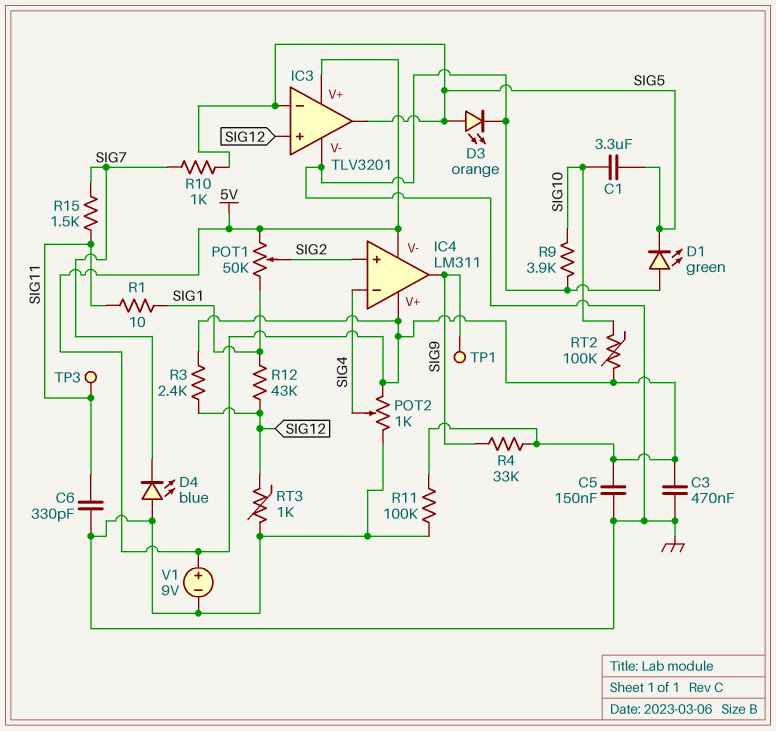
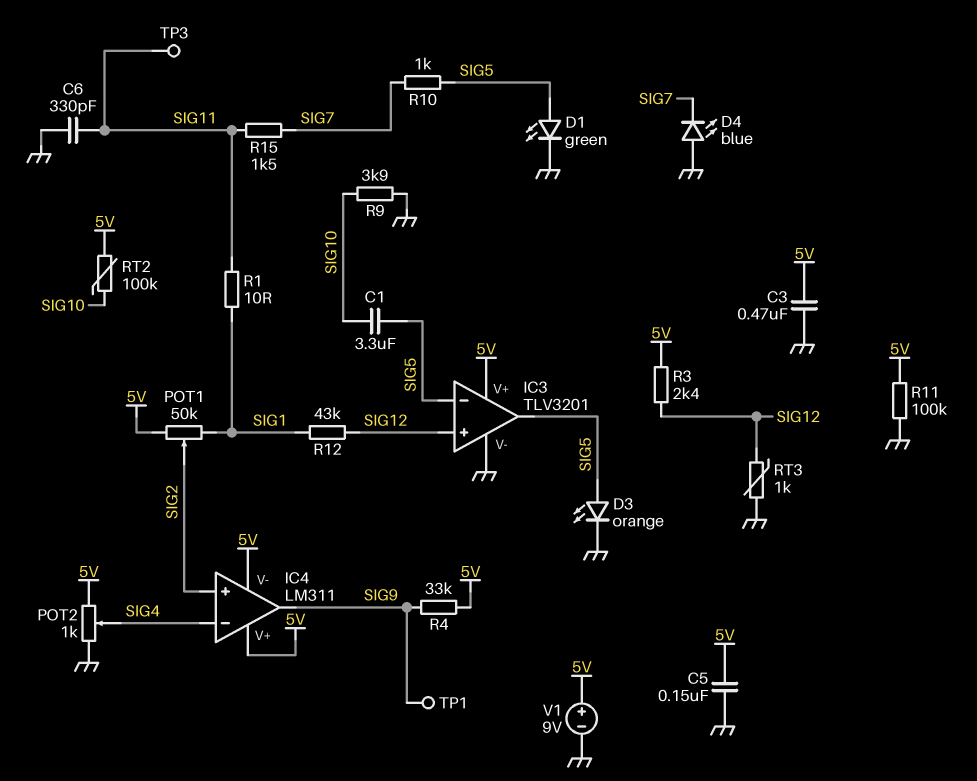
D1: LED green (A GND, K SIG5) -> LED green (A SIG5, K GND)

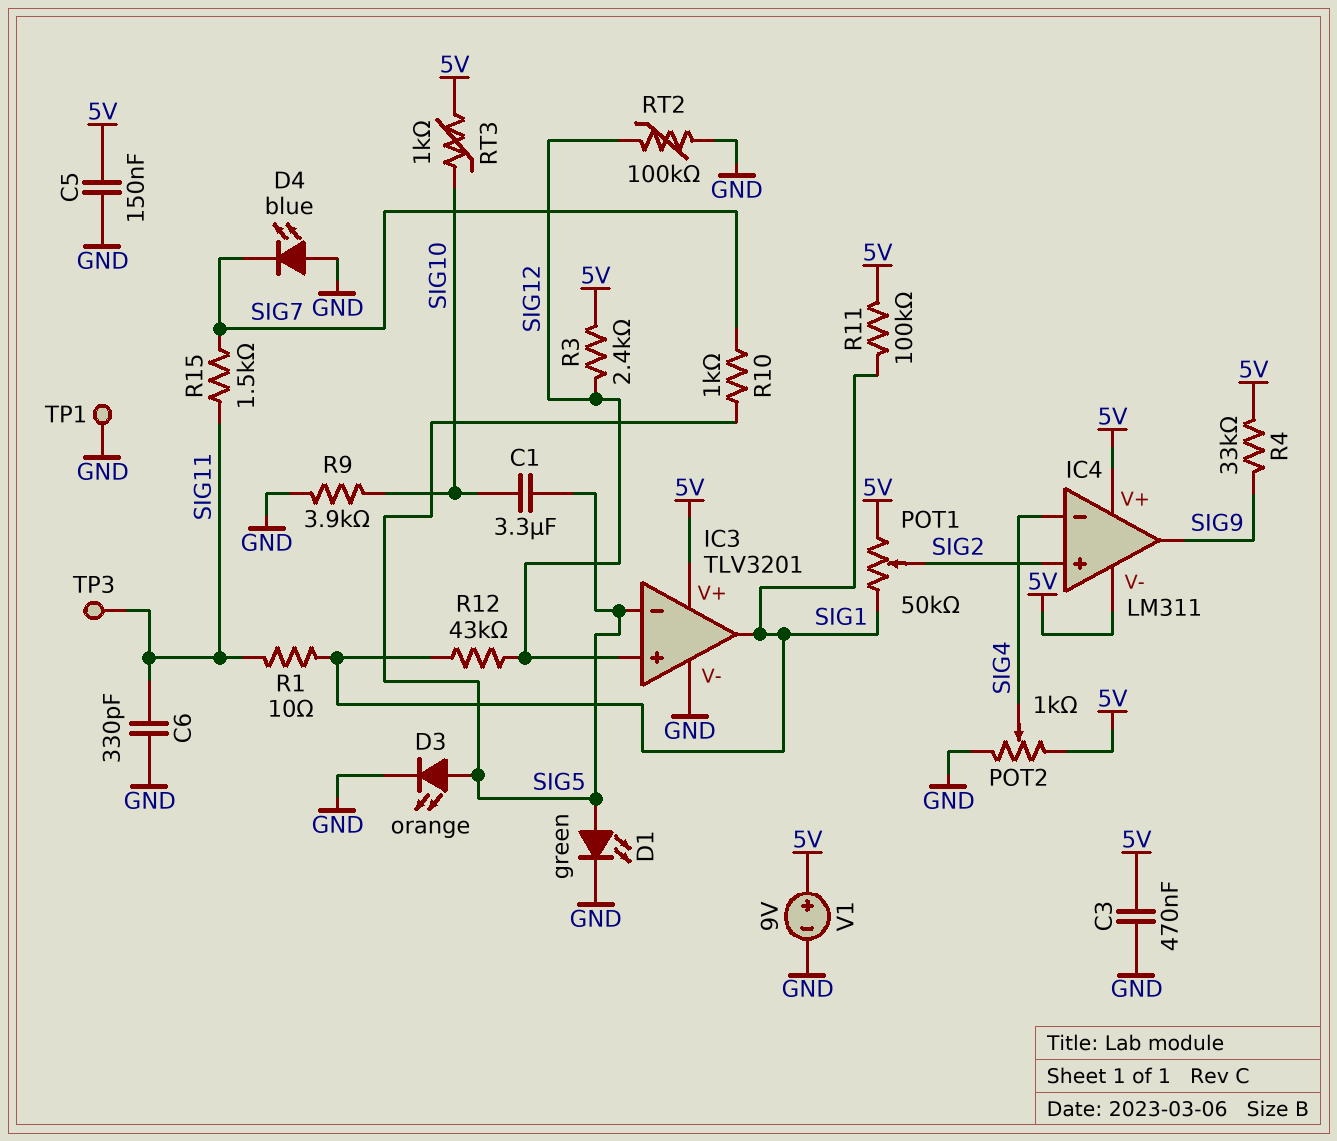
IC3 pin out: SIG5 -> SIG1
R11: 100k (5V, GND) -> 100k (5V, SIG1)
RT2: 100k (5V, SIG10) -> 100k (GND, SIG12)
RT3: 1k (GND, SIG12) -> 1k (5V, SIG10)
TP1: test point (SIG9) -> test point (GND)

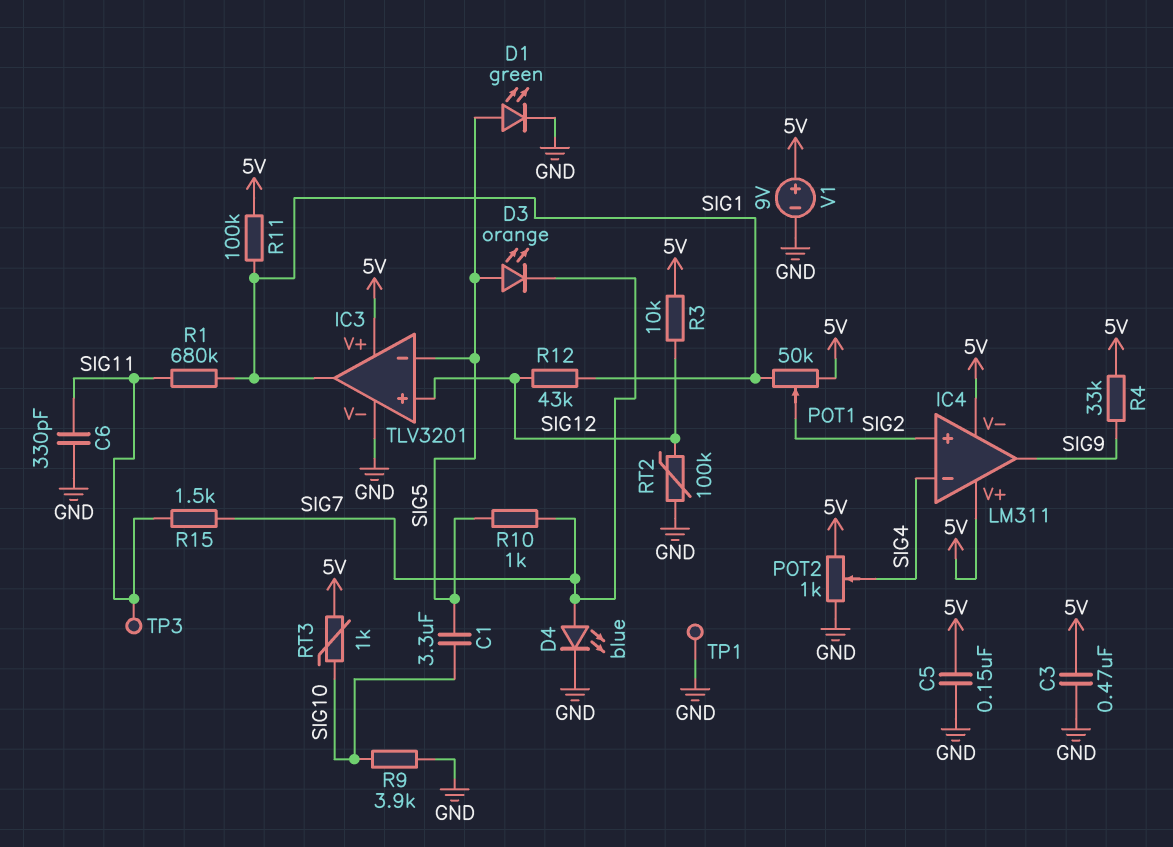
D3: LED orange (A SIG5, K GND) -> LED orange (A SIG5, K SIG7)
D4: LED blue (A GND, K SIG7) -> LED blue (A SIG7, K GND)
R1: 10 (SIG1, SIG11) -> 680k (SIG1, SIG11)
R3: 2.4k (5V, SIG12) -> 10k (5V, SIG12)

